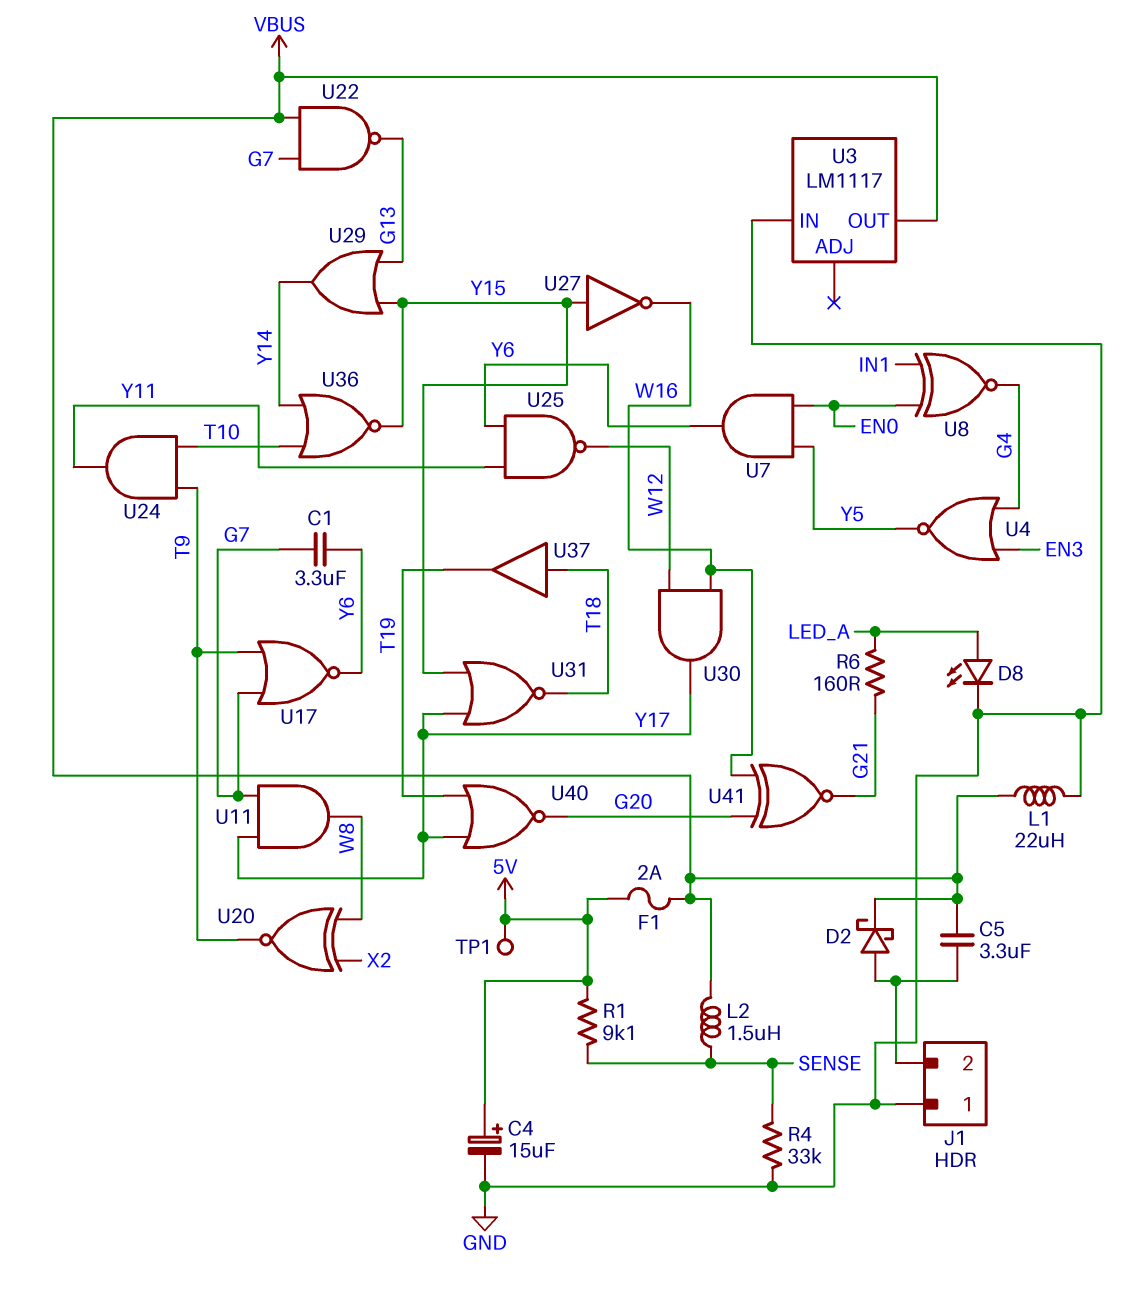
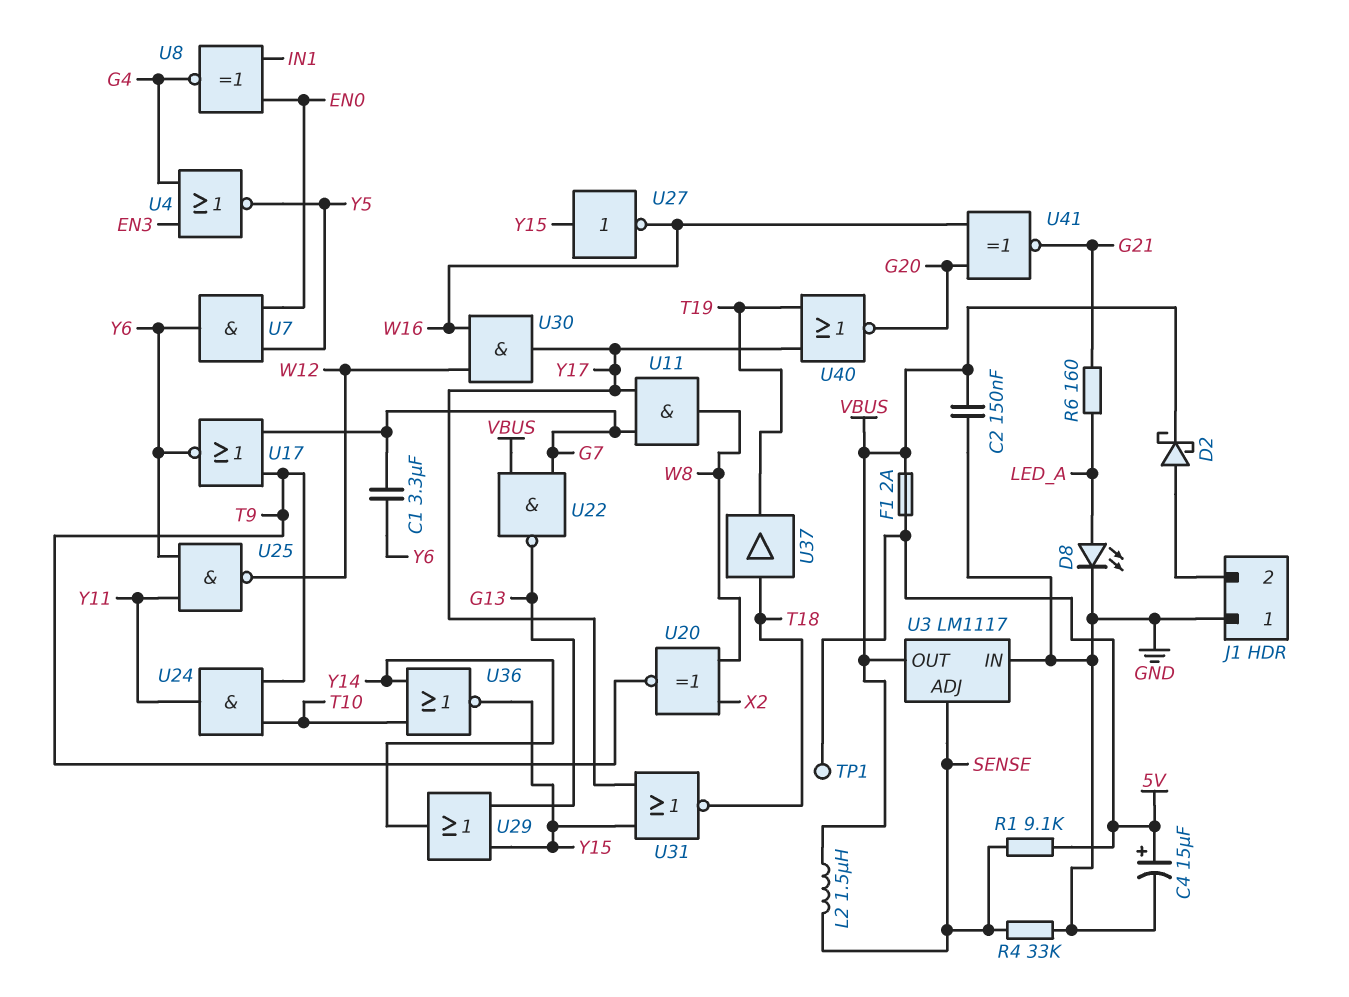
C2: none -> 150nF (GND, VBUS)
C5: 3.3uF (J1/2, VBUS) -> none
L1: 22uH (GND, VBUS) -> none
U3 pin ADJ: none -> SENSE

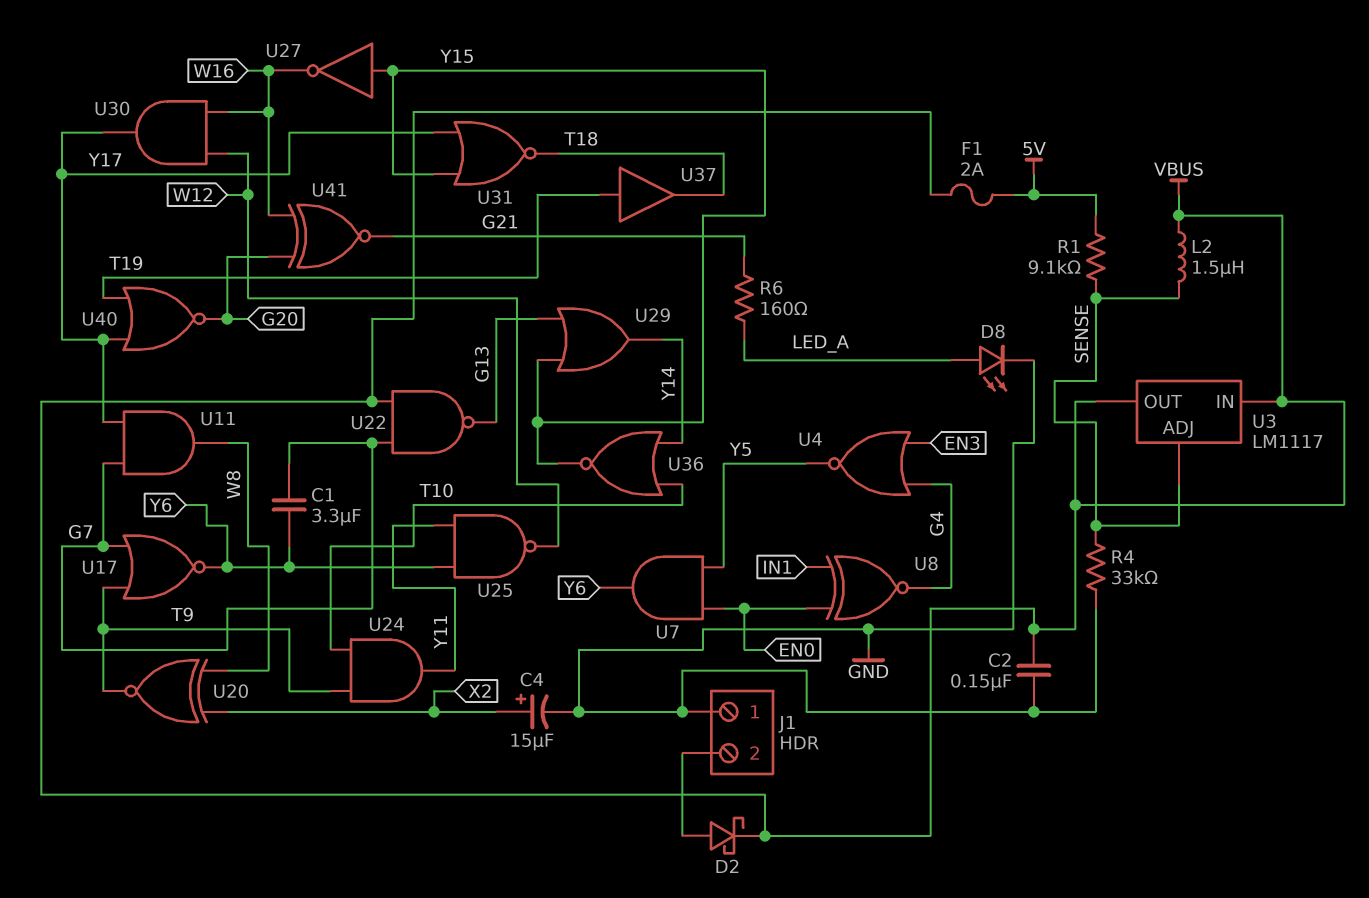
C4: 15uF (plus 5V, minus GND) -> 15uF (plus X2, minus GND)
TP1: test point (5V) -> none
U3 pin IN: GND -> VBUS
U37: buffer (in T18, out T19) -> buffer (in T19, out T18)

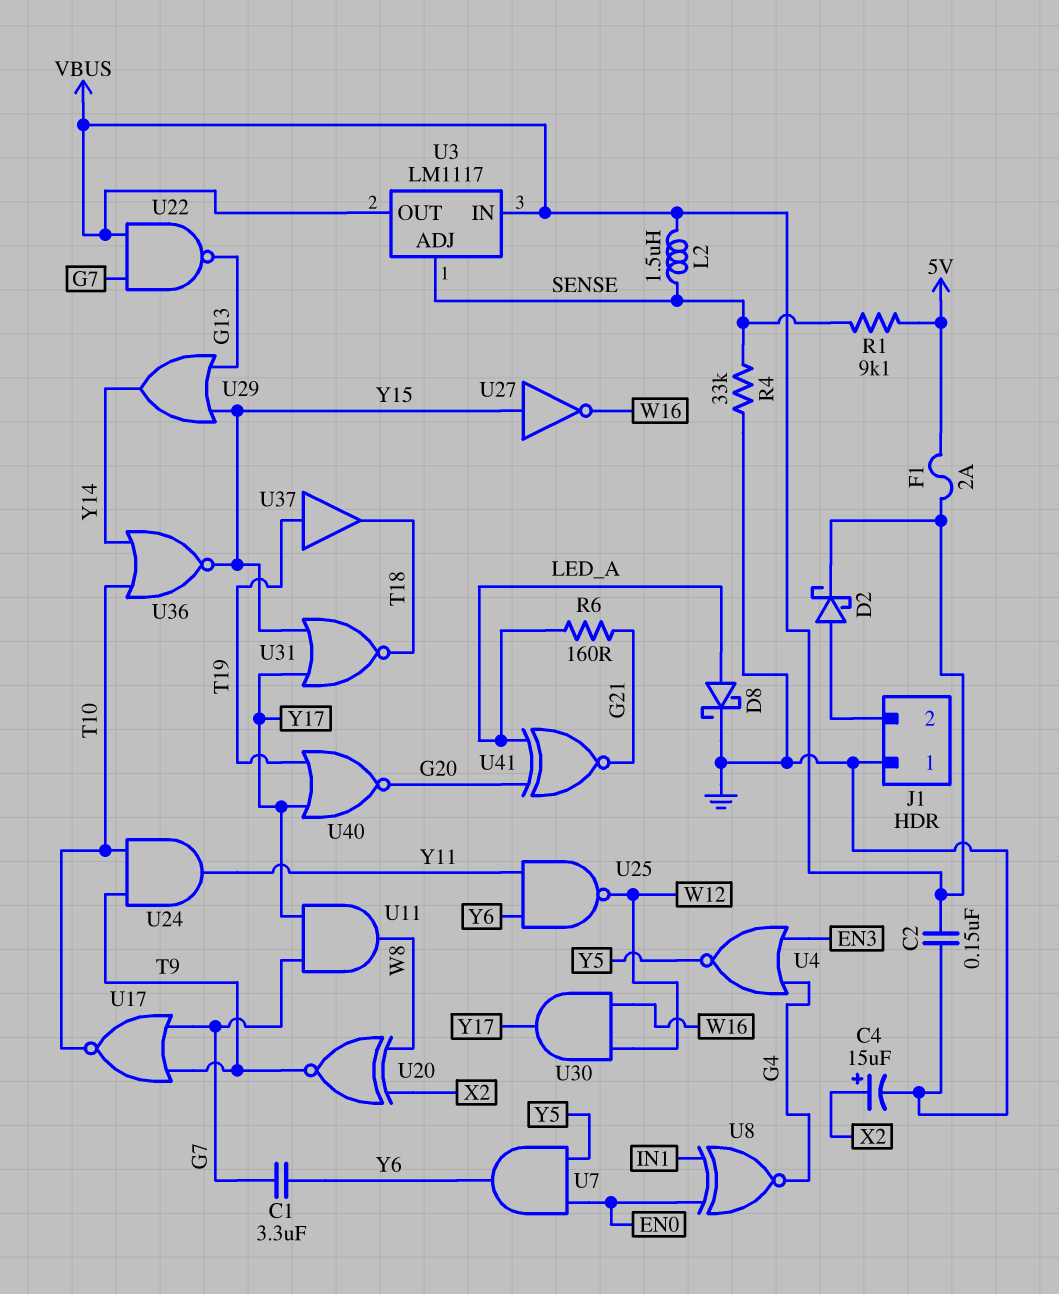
D8: LED (A LED_A, K GND) -> schottky (A LED_A, K GND)
U17: NOR (in G7, in T9, out Y6) -> NOR (in G7, in T9, out T10)
U41: XNOR (in G20, in W16, out G21) -> XNOR (in G20, in LED_A, out G21)

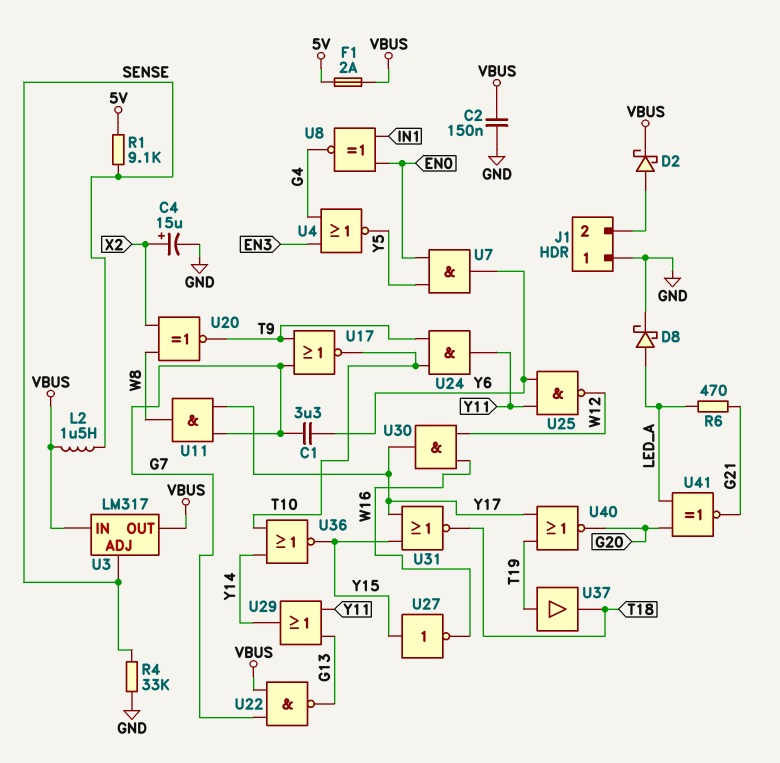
R6: 160 (G21, LED_A) -> 470 (G21, LED_A)
U3: LM1117 -> LM317
U29: OR (in G13, in Y15, out Y14) -> OR (in G13, in Y11, out Y14)

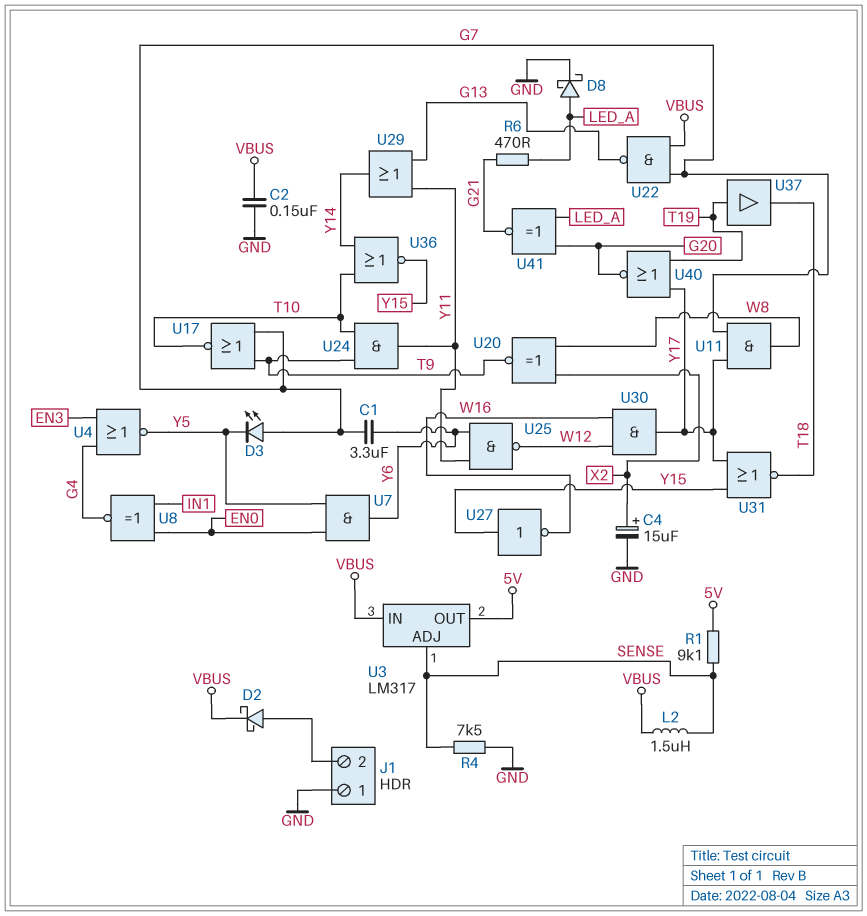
D3: none -> LED (A G7, K Y5)
F1: 2A (5V, VBUS) -> none
R4: 33k (GND, SENSE) -> 7.5k (GND, SENSE)
U3 pin OUT: VBUS -> 5V

